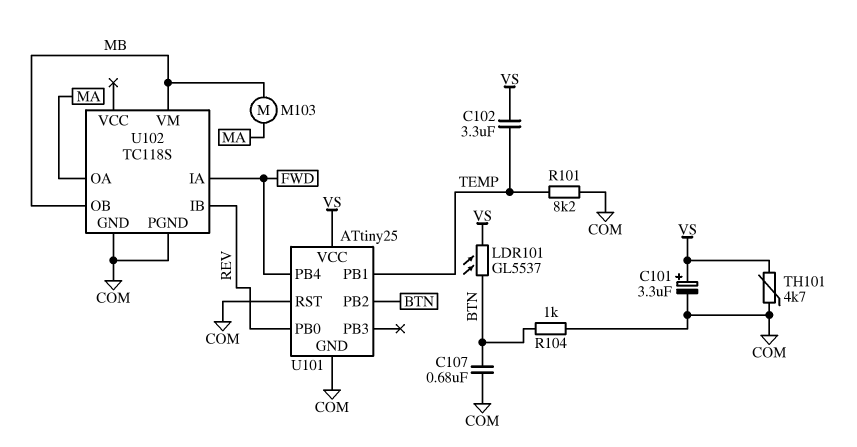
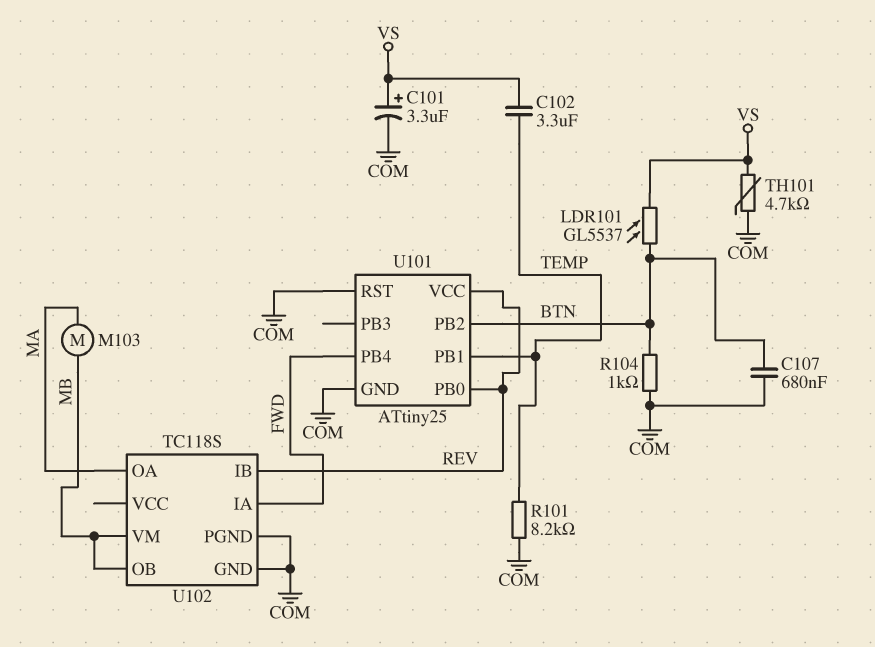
U101 pin VCC: VS -> REV

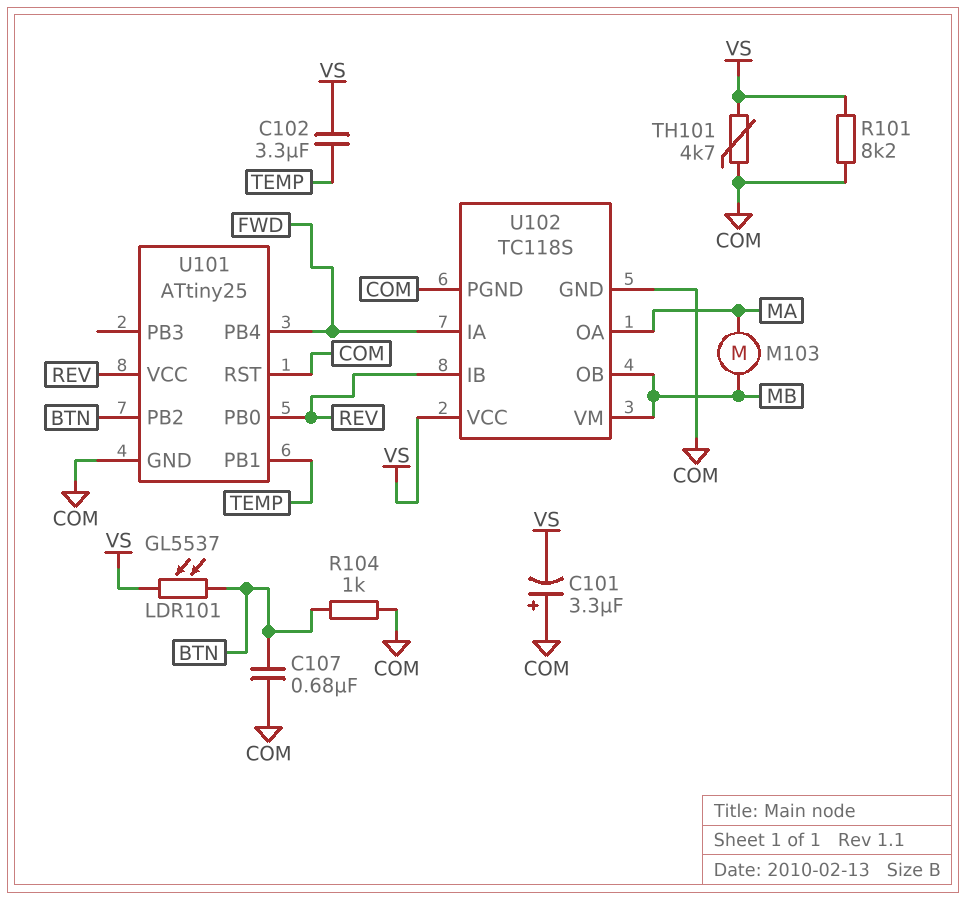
C101: 3.3uF (plus VS, minus COM) -> 3.3uF (plus COM, minus VS)
R101: 8.2k (COM, TEMP) -> 8.2k (COM, VS)
U102 pin VCC: none -> VS

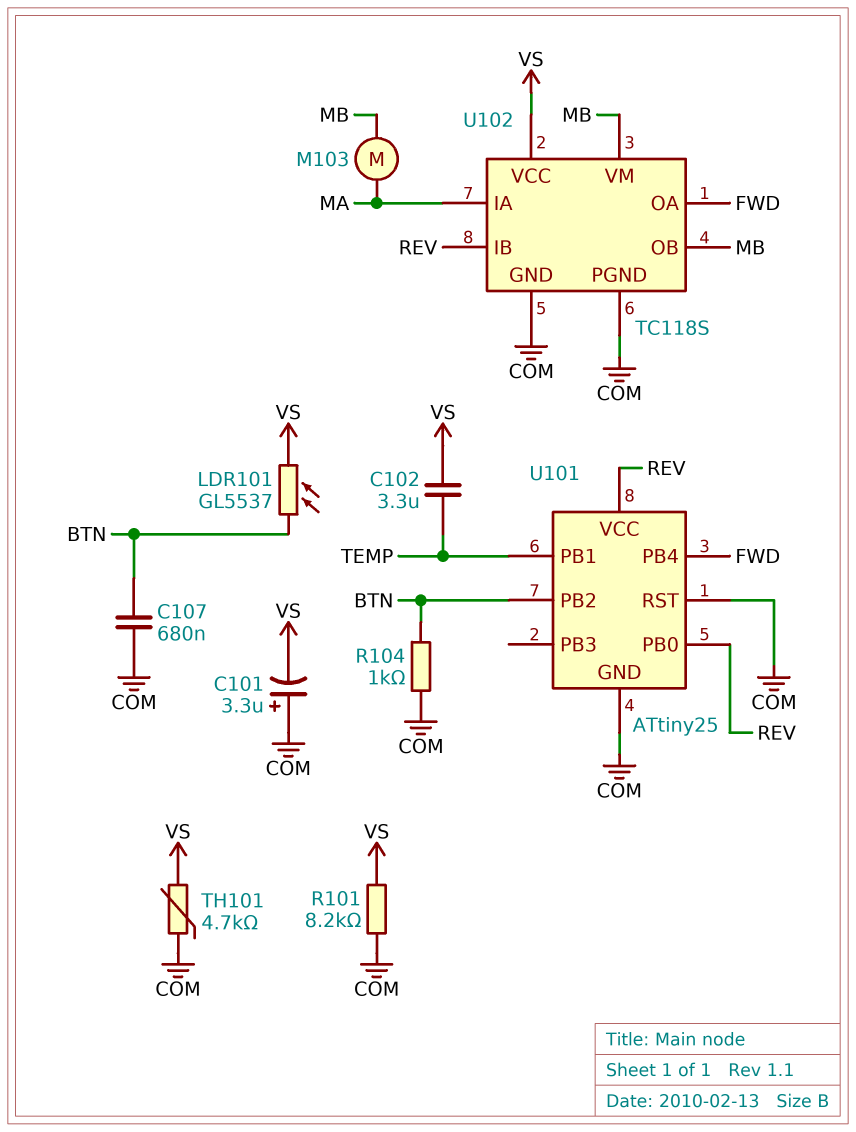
U102 pin IA: FWD -> MA
U102 pin OA: MA -> FWD

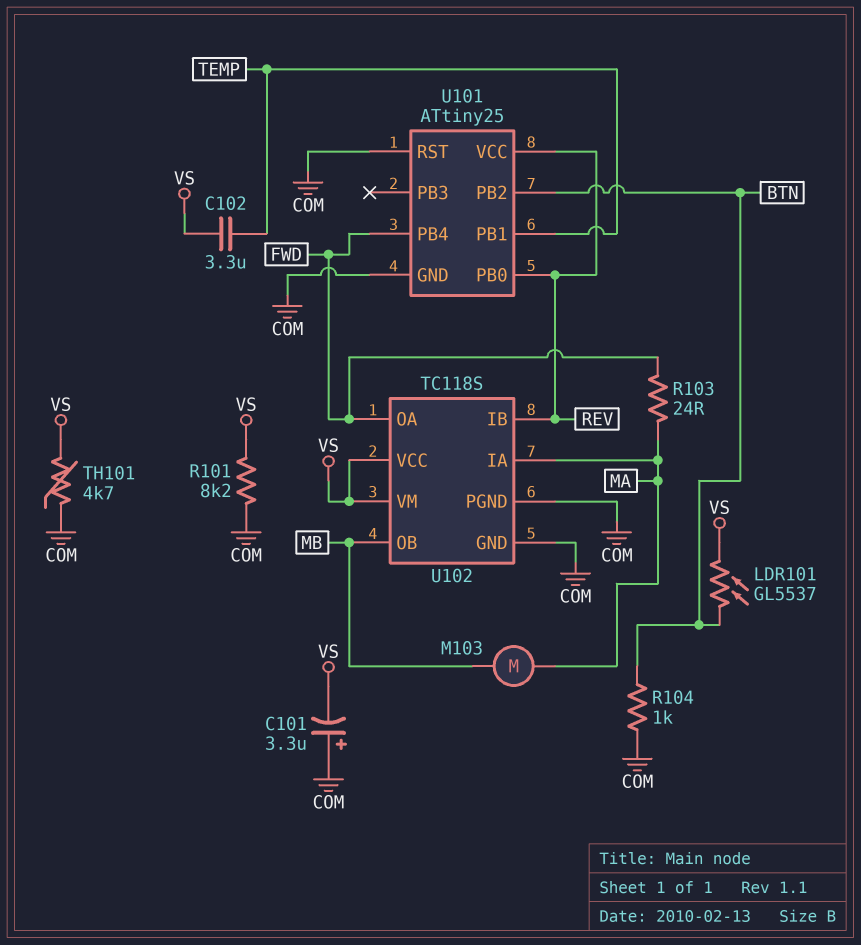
C107: 680nF (BTN, COM) -> none
R103: none -> 24 (FWD, MA)
U102 pin VM: MB -> VS

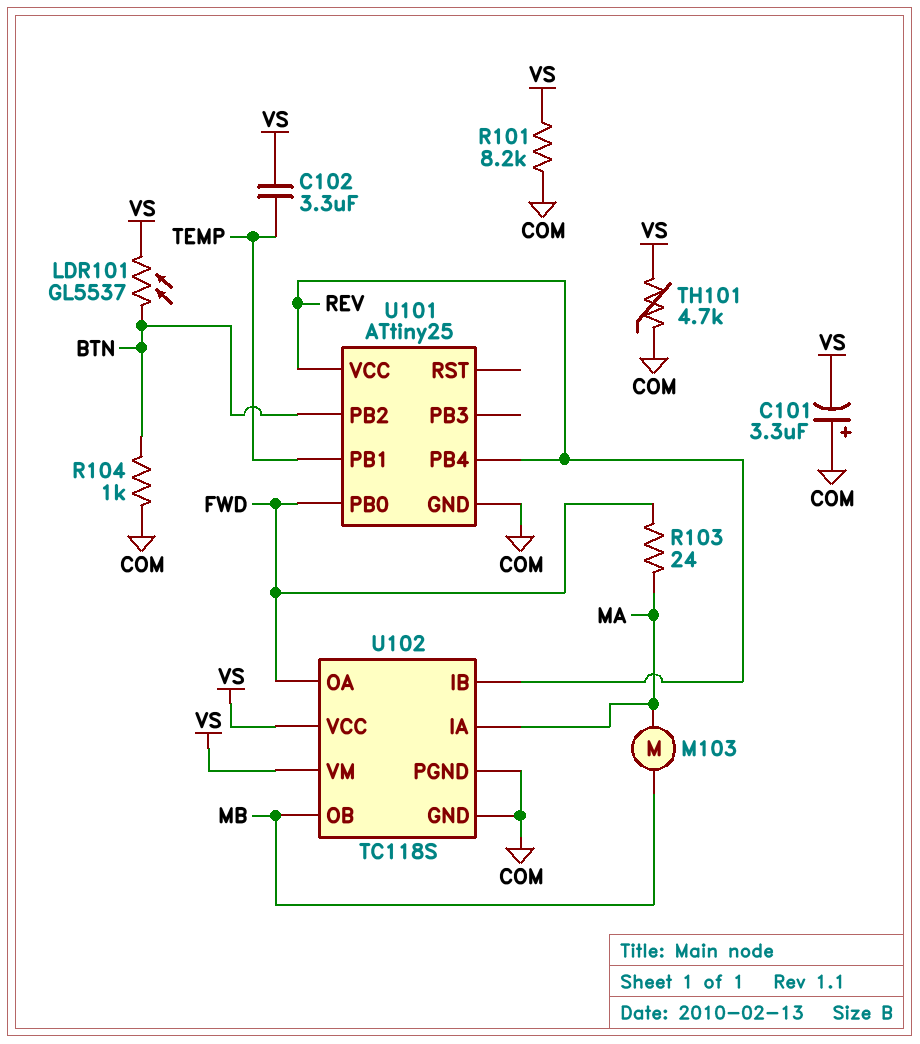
U101 pin PB0: REV -> FWD
U101 pin PB4: FWD -> REV
U101 pin RST: COM -> none

